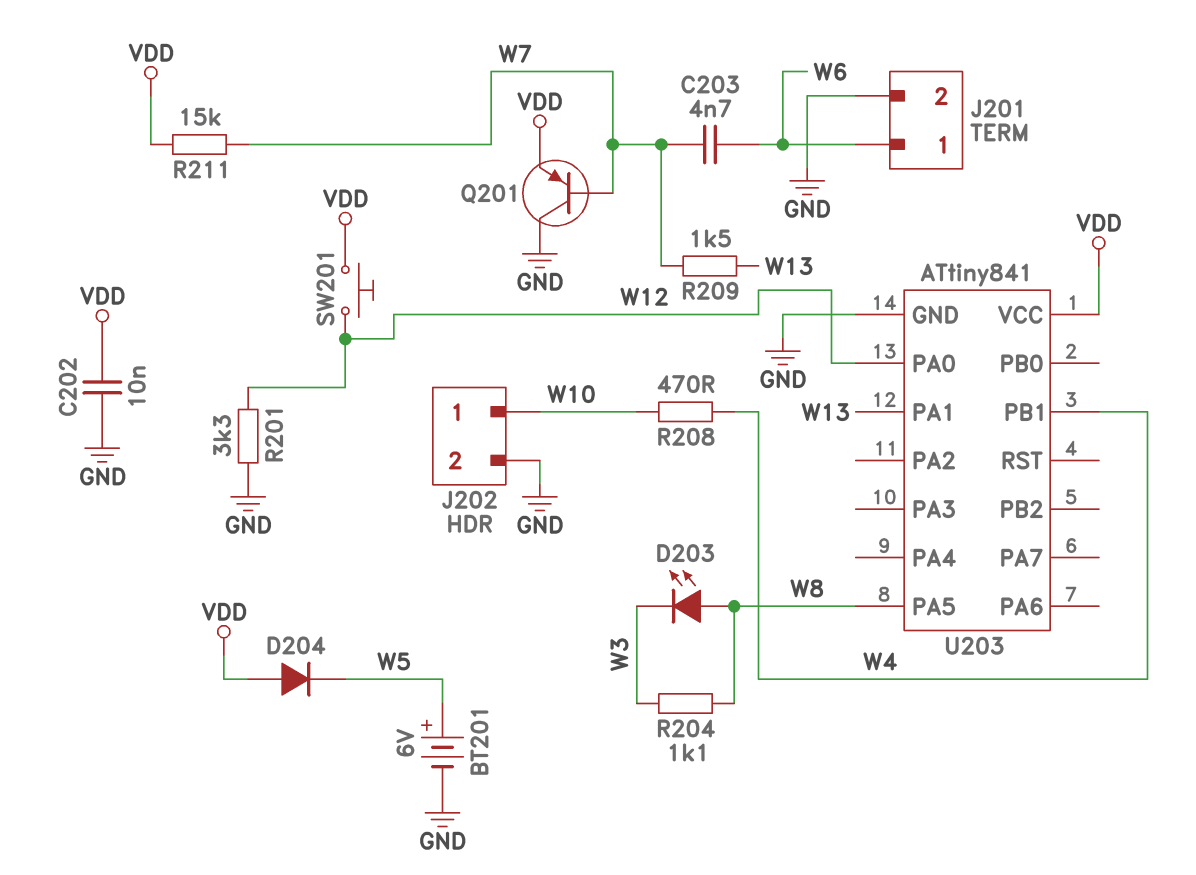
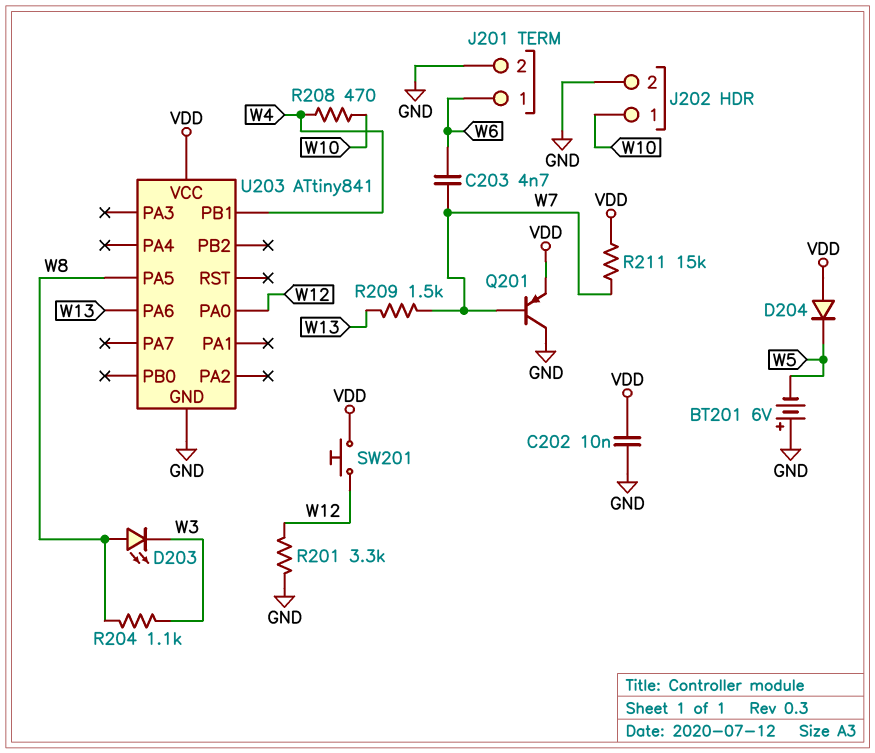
BT201: 6V (plus W5, minus GND) -> 6V (plus GND, minus W5)
U203 pin PA1: W13 -> none
U203 pin PA6: none -> W13

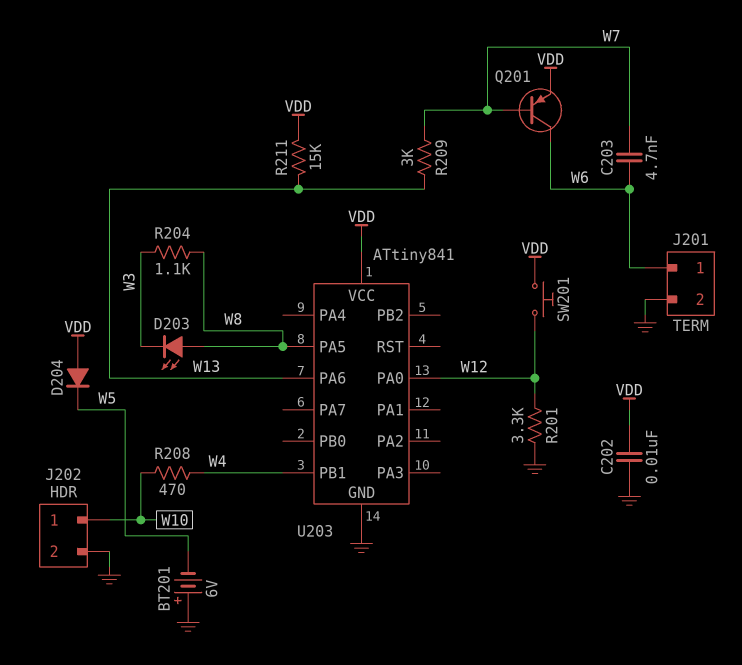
Q201: PNP (B W7, C GND, E VDD) -> PNP (B W7, C W6, E VDD)
R209: 1.5k (W7, W13) -> 3k (W7, W13)
R211: 15k (VDD, W7) -> 15k (VDD, W13)

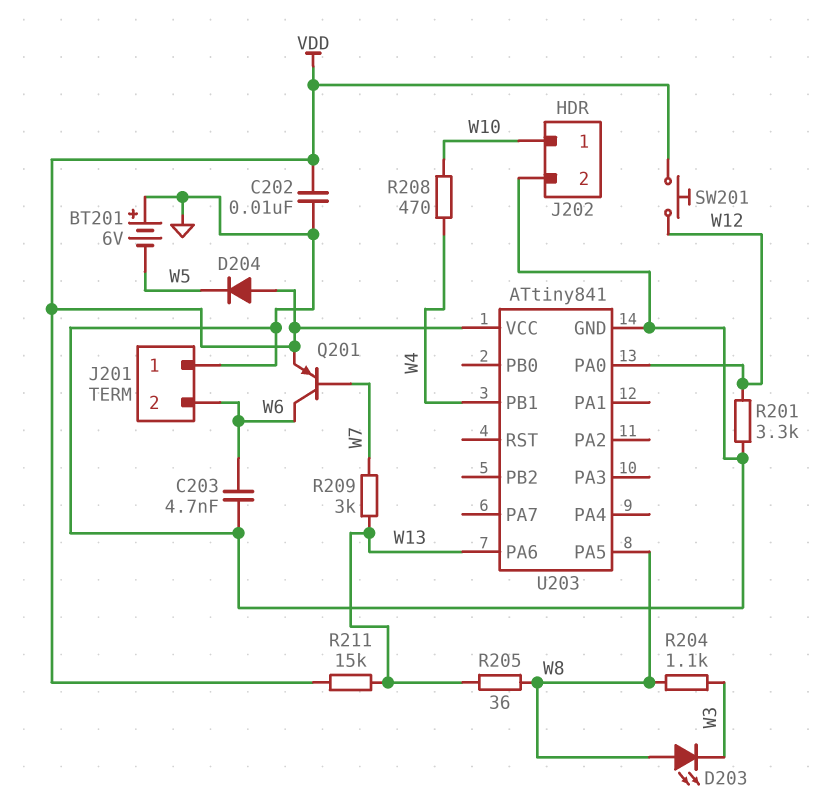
C203: 4.7nF (W6, W7) -> 4.7nF (GND, W6)
J201 pin 1: W6 -> GND
J201 pin 2: GND -> W6
R205: none -> 36 (W8, W13)

